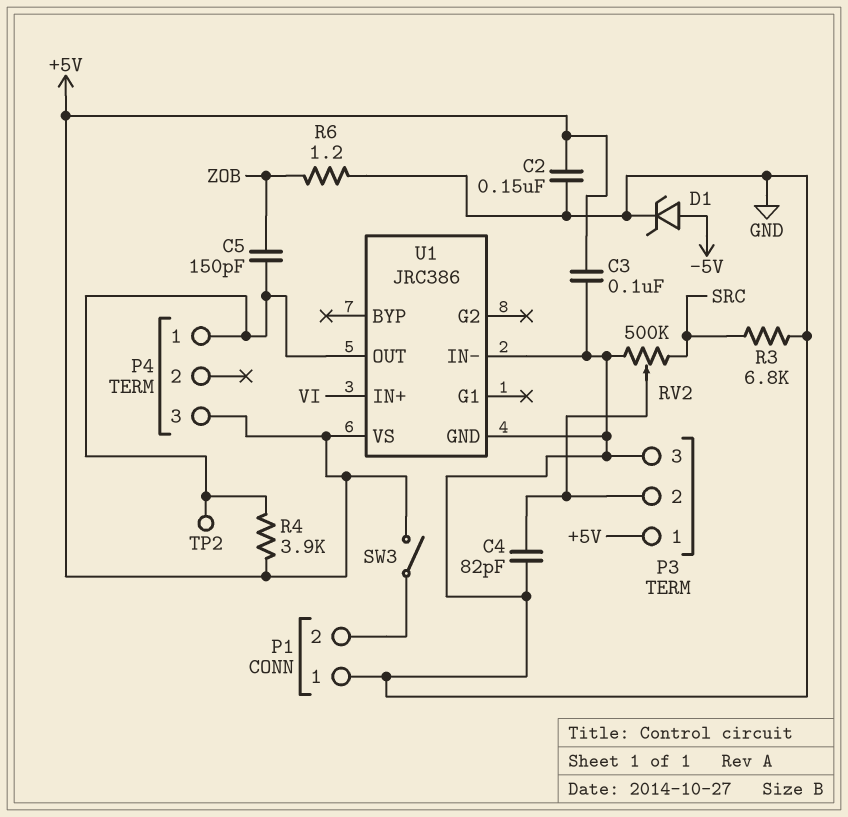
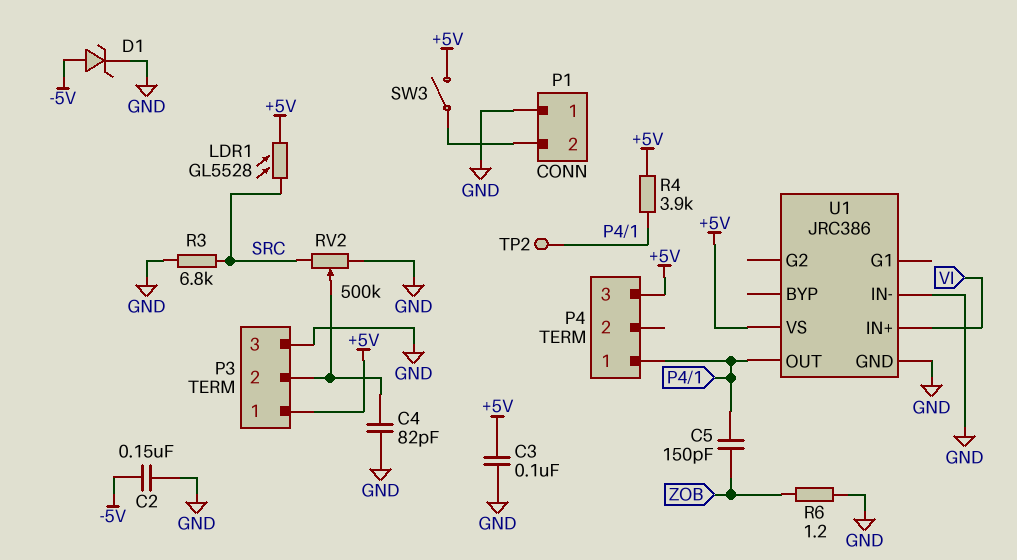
C2: 150nF (+5V, GND) -> 150nF (-5V, GND)
LDR1: none -> GL5528 (+5V, SRC)

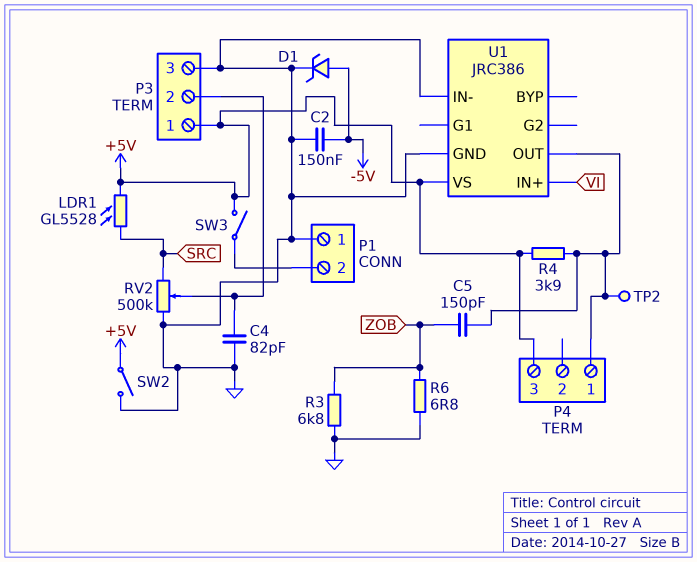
C3: 100nF (+5V, GND) -> none
R3: 6.8k (GND, SRC) -> 6.8k (GND, ZOB)
R6: 1.2 (GND, ZOB) -> 6.8 (GND, ZOB)
SW2: none -> switch (+5V, GND)

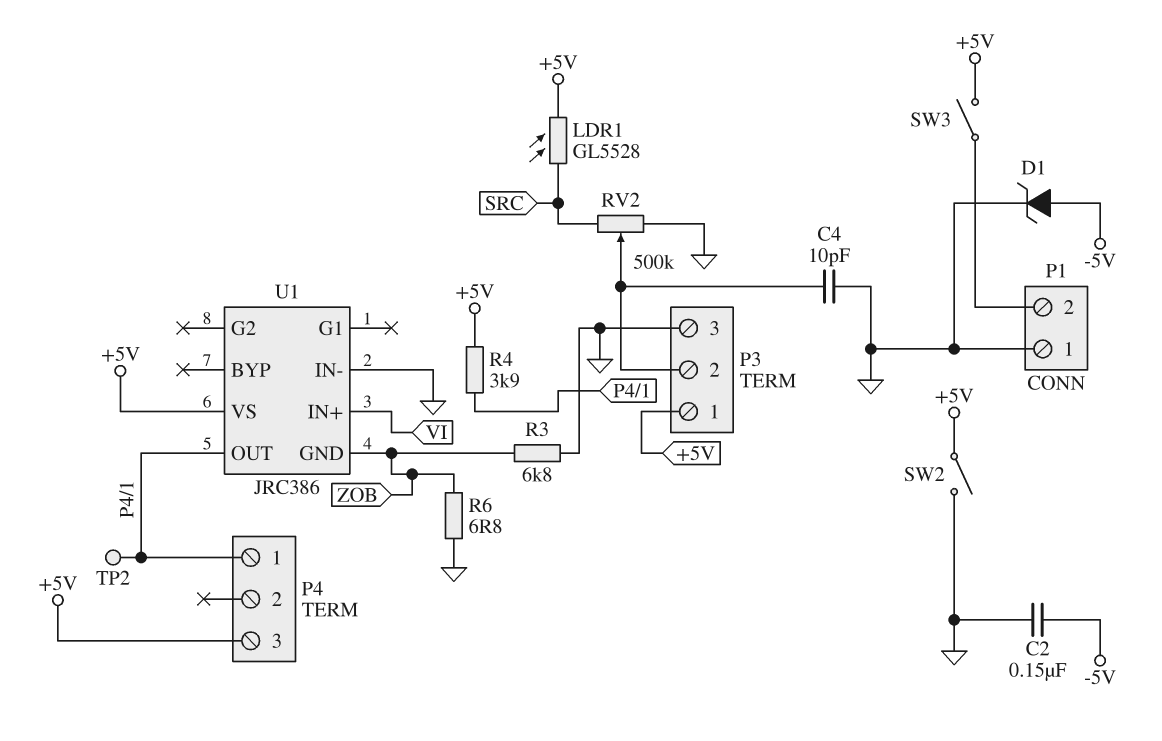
C4: 82pF (GND, P3/2) -> 10pF (GND, P3/2)
C5: 150pF (P4/1, ZOB) -> none
U1 pin GND: GND -> ZOB

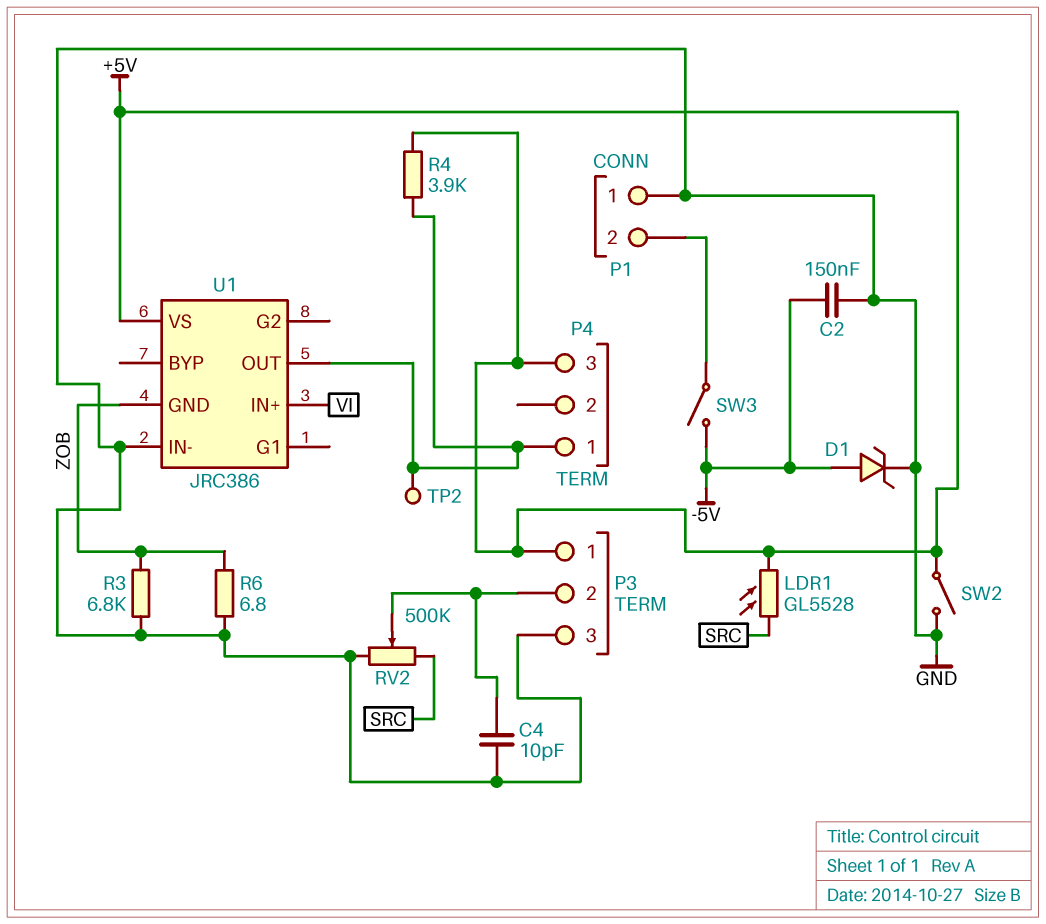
SW3: switch (+5V, P1/2) -> switch (-5V, P1/2)

